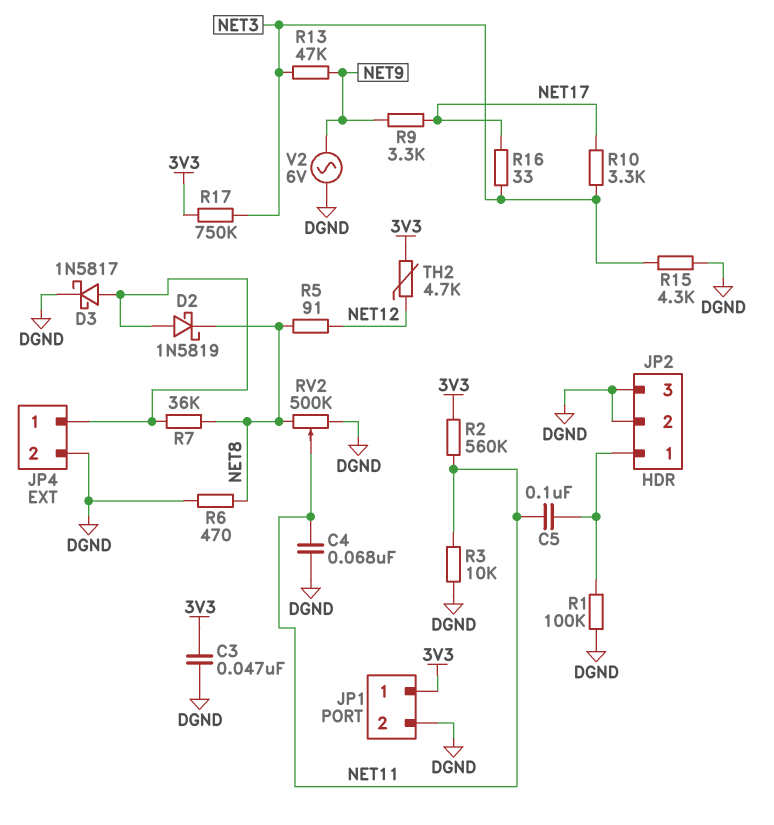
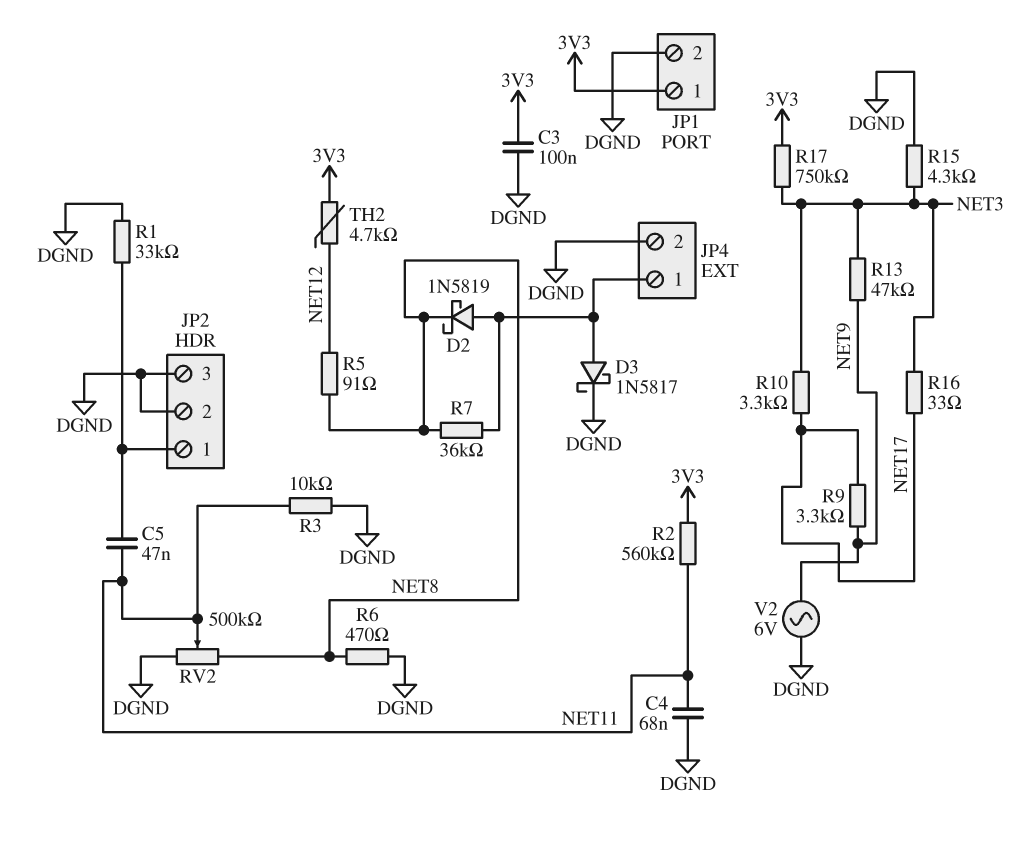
C3: 47nF (3V3, DGND) -> 100nF (3V3, DGND)
C5: 100nF (JP2/1, NET11) -> 47nF (JP2/1, NET11)
R1: 100k (DGND, JP2/1) -> 33k (DGND, JP2/1)

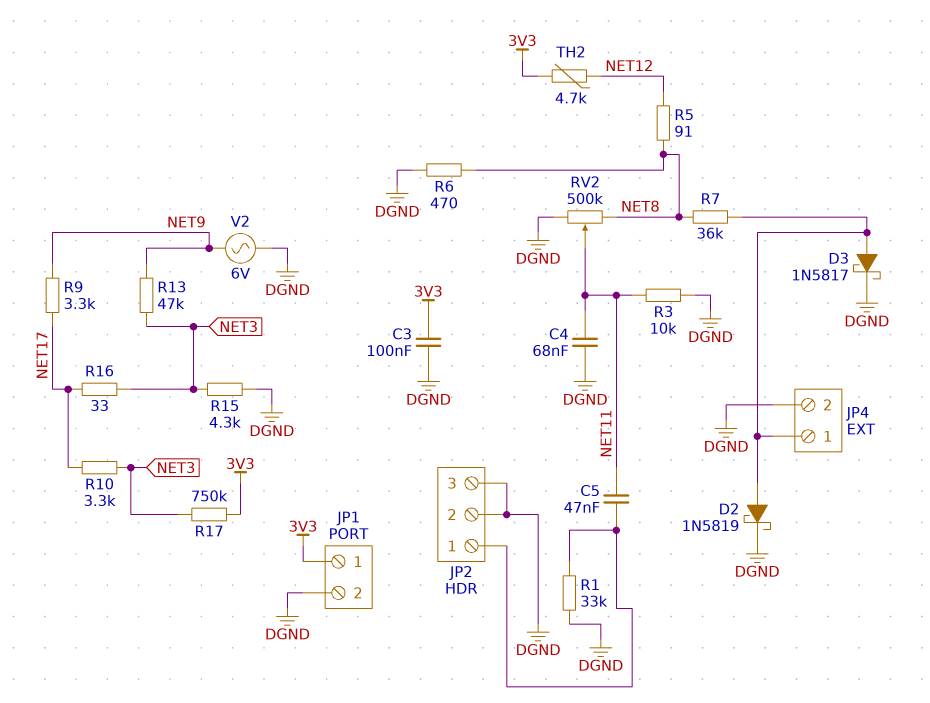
D2: schottky 1N5819 (A JP4/1, K NET8) -> schottky 1N5819 (A JP4/1, K DGND)
R2: 560k (3V3, NET11) -> none

